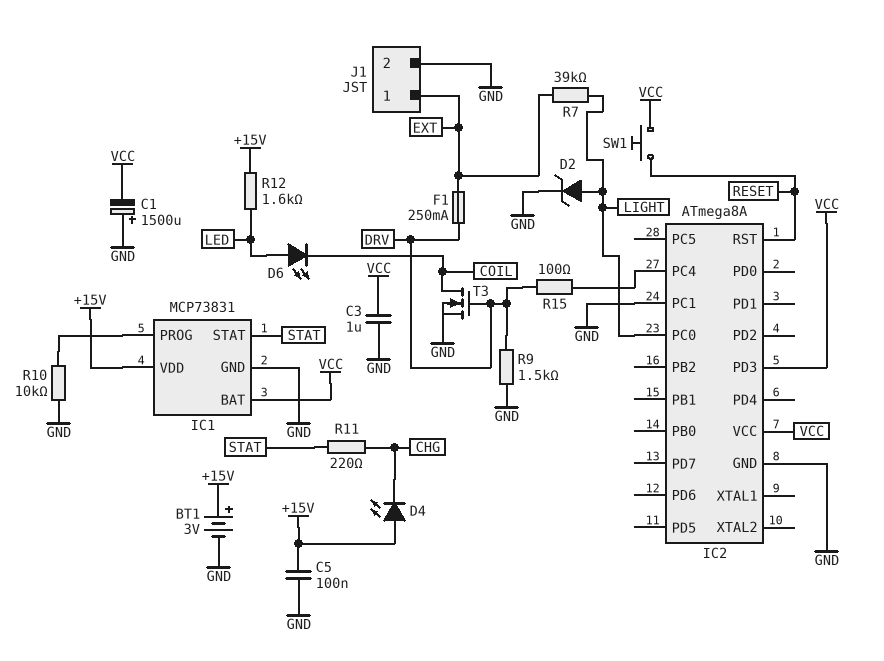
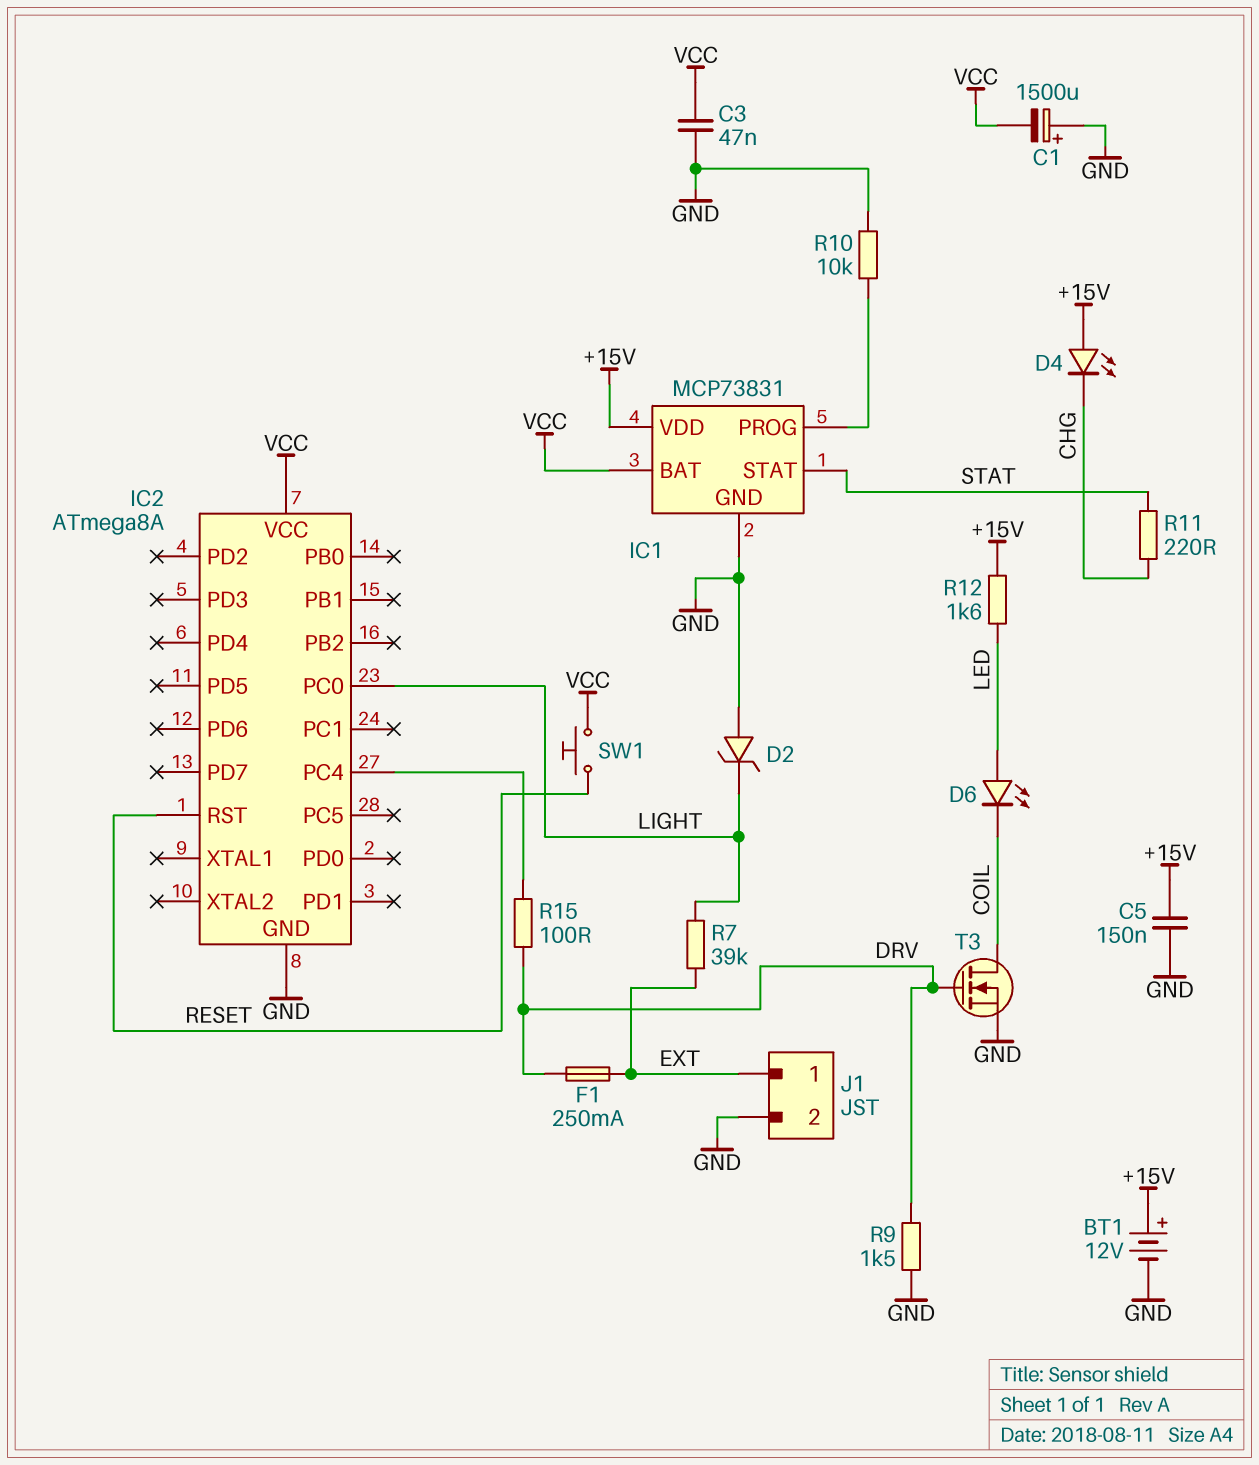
BT1: 3V (plus +15V, minus GND) -> 12V (plus +15V, minus GND)
C3: 1uF (GND, VCC) -> 47nF (GND, VCC)
C5: 100nF (+15V, GND) -> 150nF (+15V, GND)
D2: zener (A LIGHT, K GND) -> zener (A GND, K LIGHT)
IC2 pin PC1: GND -> none
IC2 pin PD3: VCC -> none

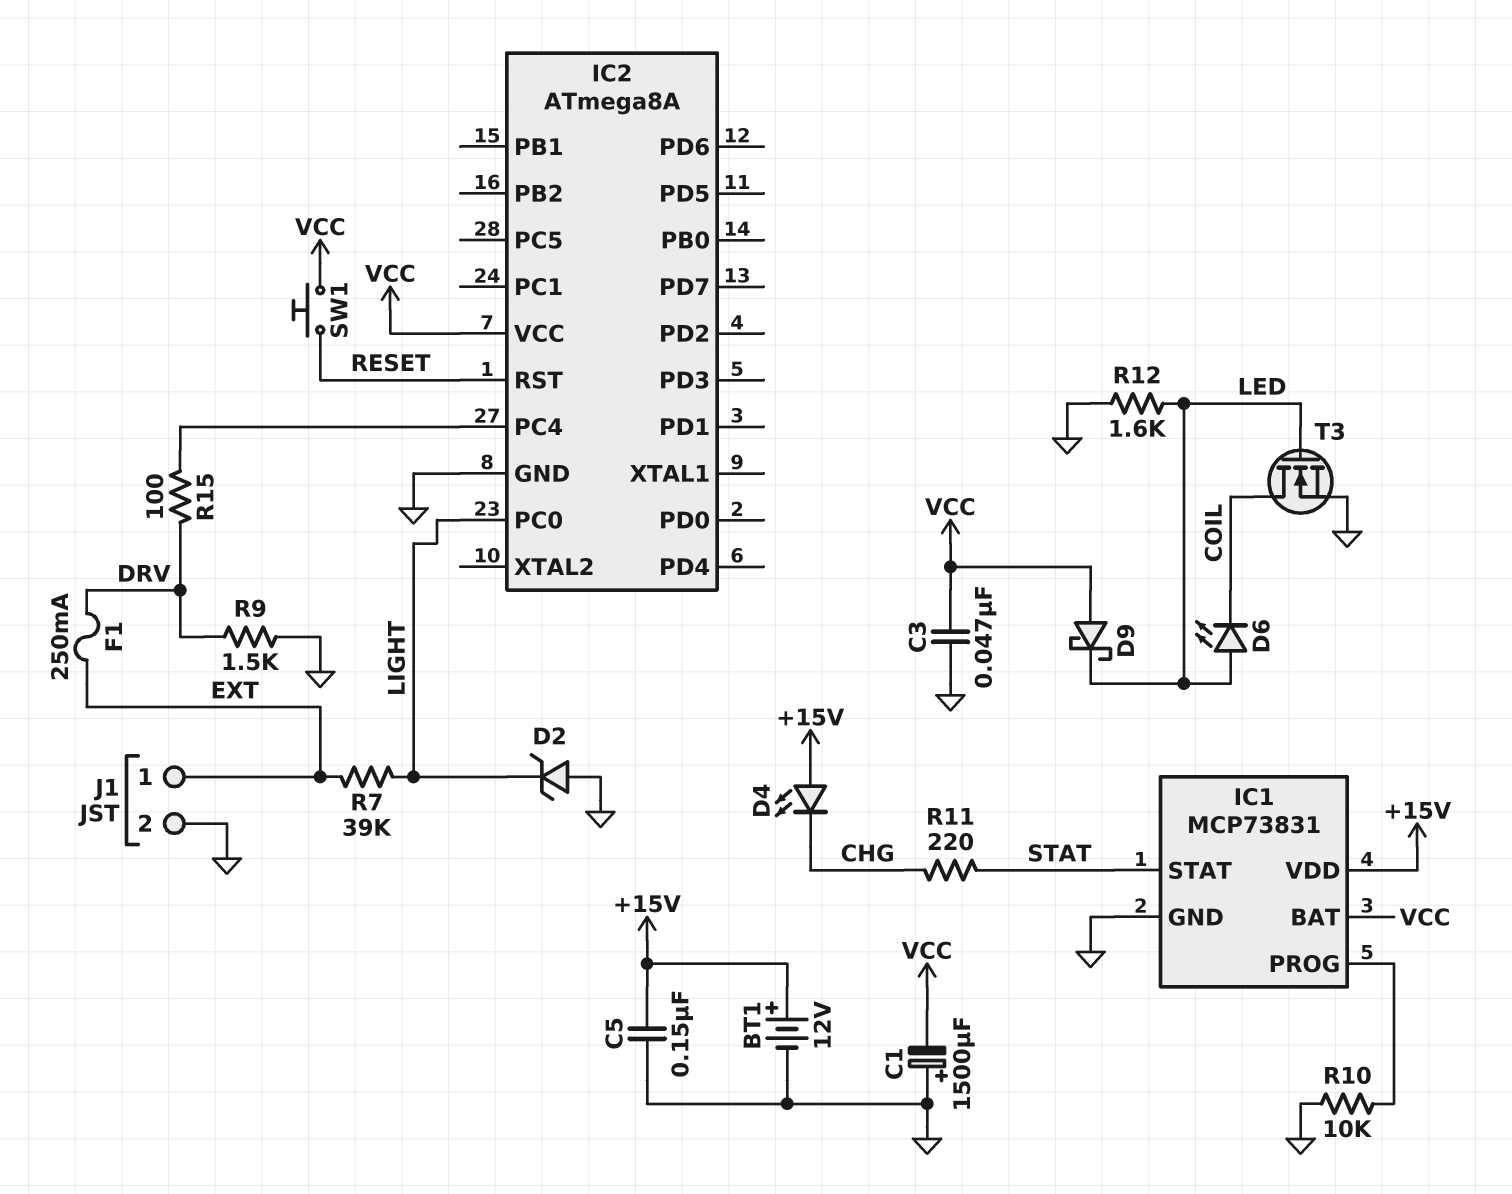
D9: none -> schottky (A VCC, K LED)
R12: 1.6k (+15V, LED) -> 1.6k (GND, LED)
T3: NMOS (G DRV, D COIL, S GND) -> NMOS (G LED, D COIL, S GND)

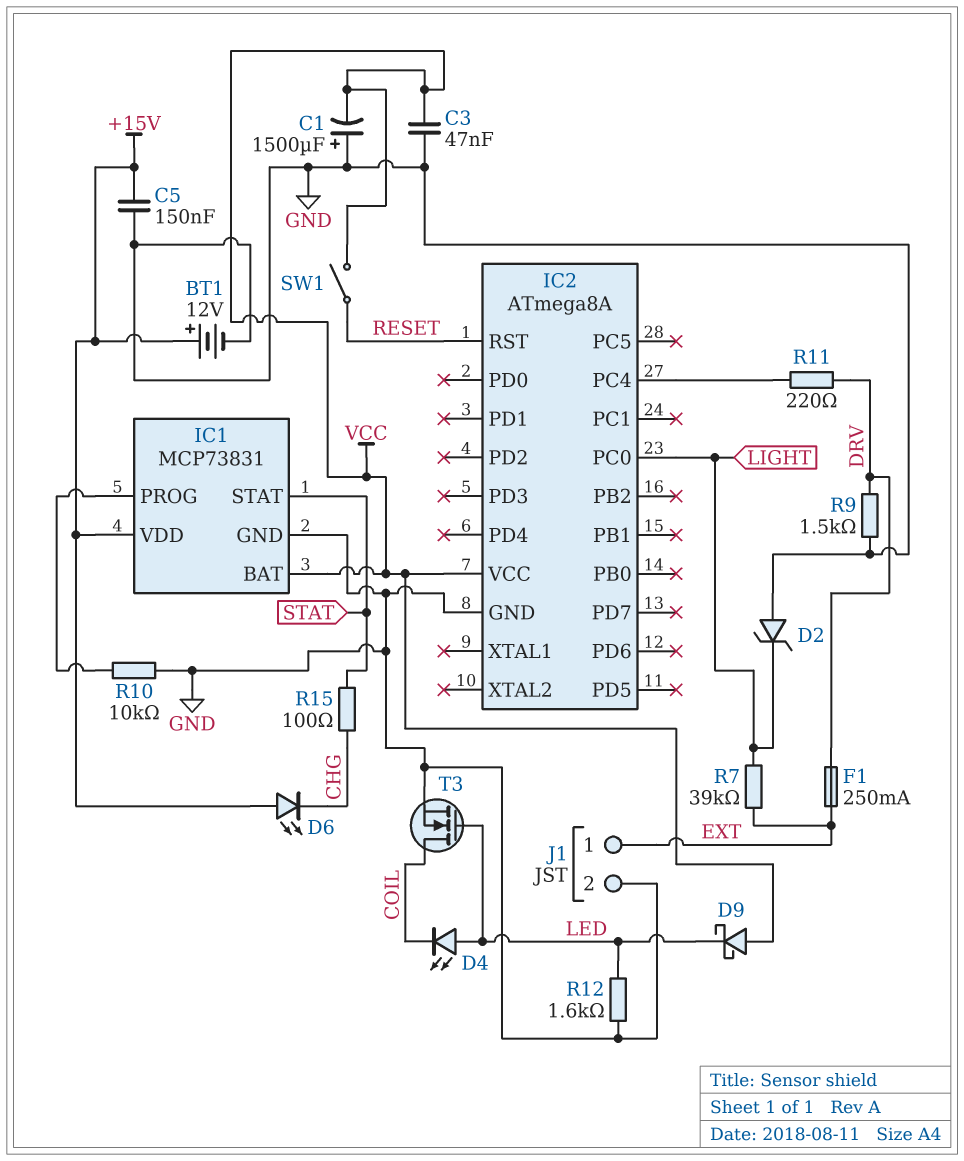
D4: LED (A +15V, K CHG) -> LED (A LED, K COIL)
D6: LED (A LED, K COIL) -> LED (A +15V, K CHG)
R11: 220 (CHG, STAT) -> 220 (DRV, IC2/PC4)
R15: 100 (DRV, IC2/PC4) -> 100 (CHG, STAT)
SW1: button (RESET, VCC) -> switch (RESET, VCC)

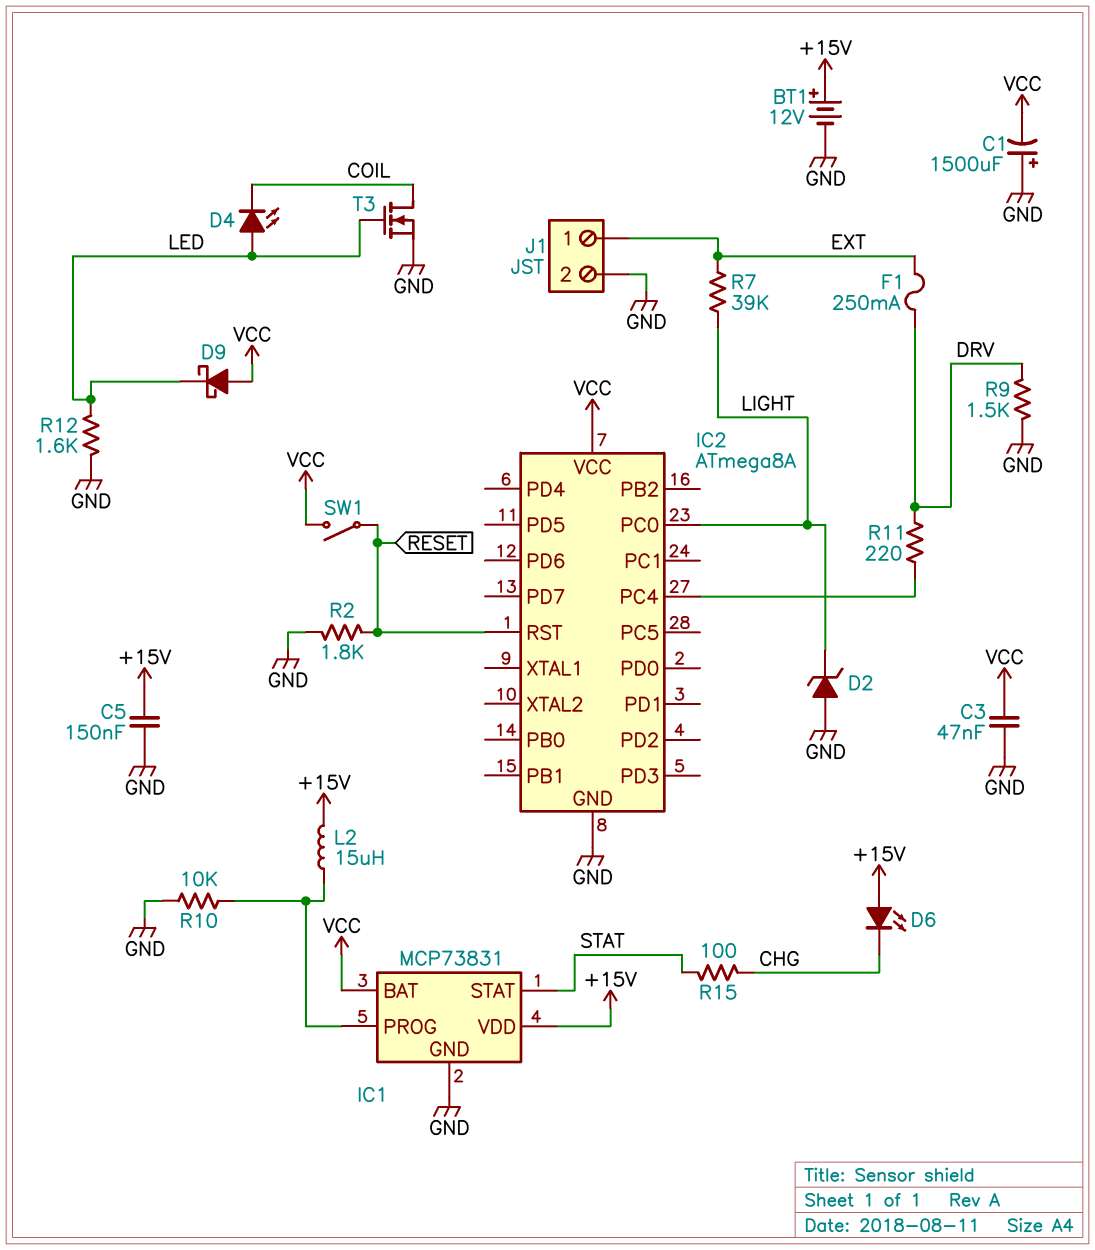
L2: none -> 15uH (+15V, IC1/PROG)
R2: none -> 1.8k (GND, RESET)

